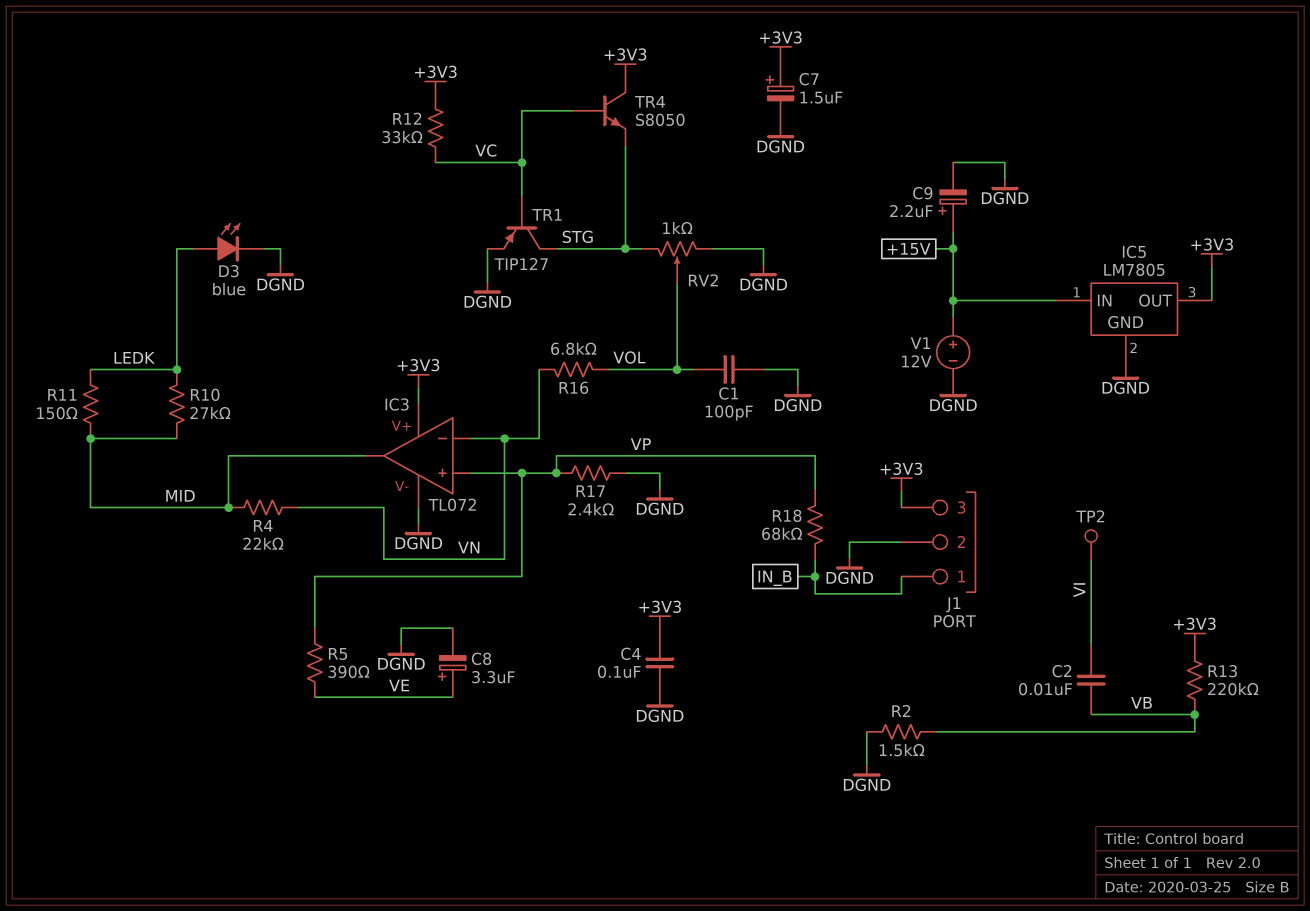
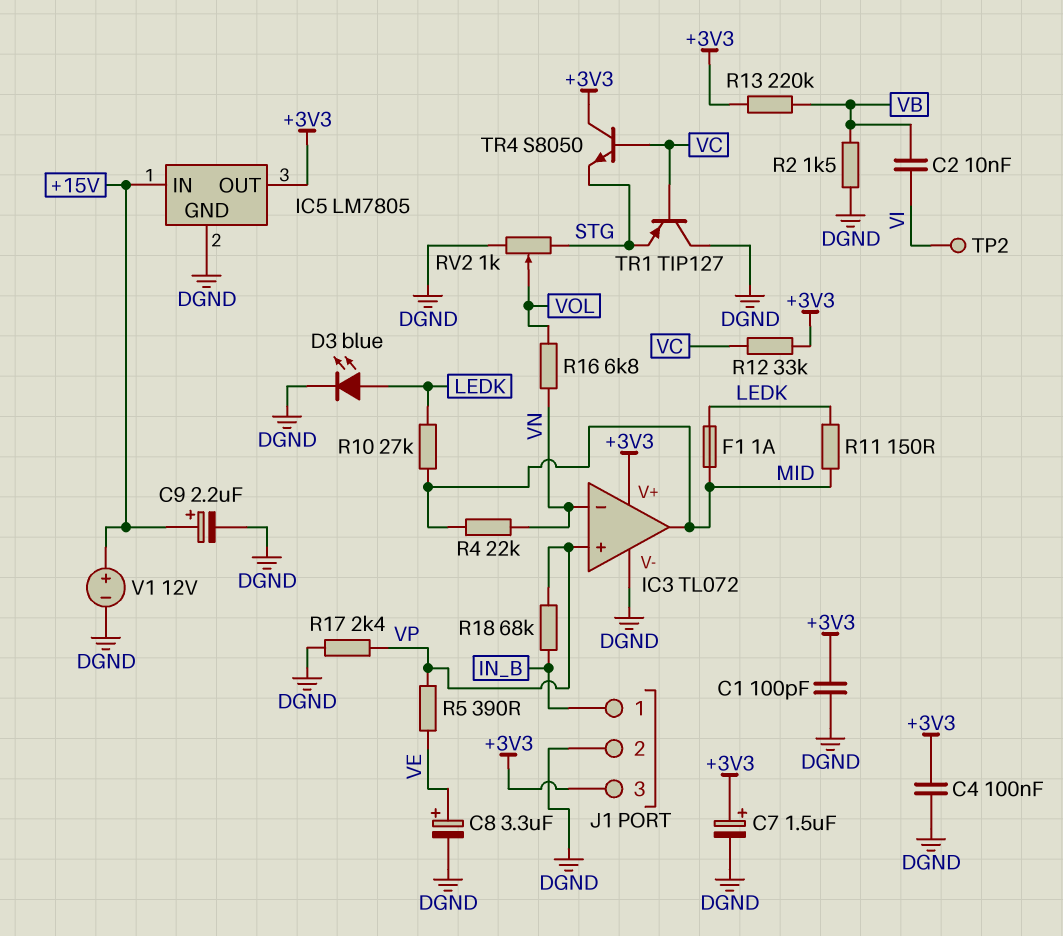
C1: 100pF (DGND, VOL) -> 100pF (+3V3, DGND)
F1: none -> 1A (LEDK, MID)
TR1: PNP TIP127 (B VC, C STG, E DGND) -> PNP TIP127 (B VC, C DGND, E STG)

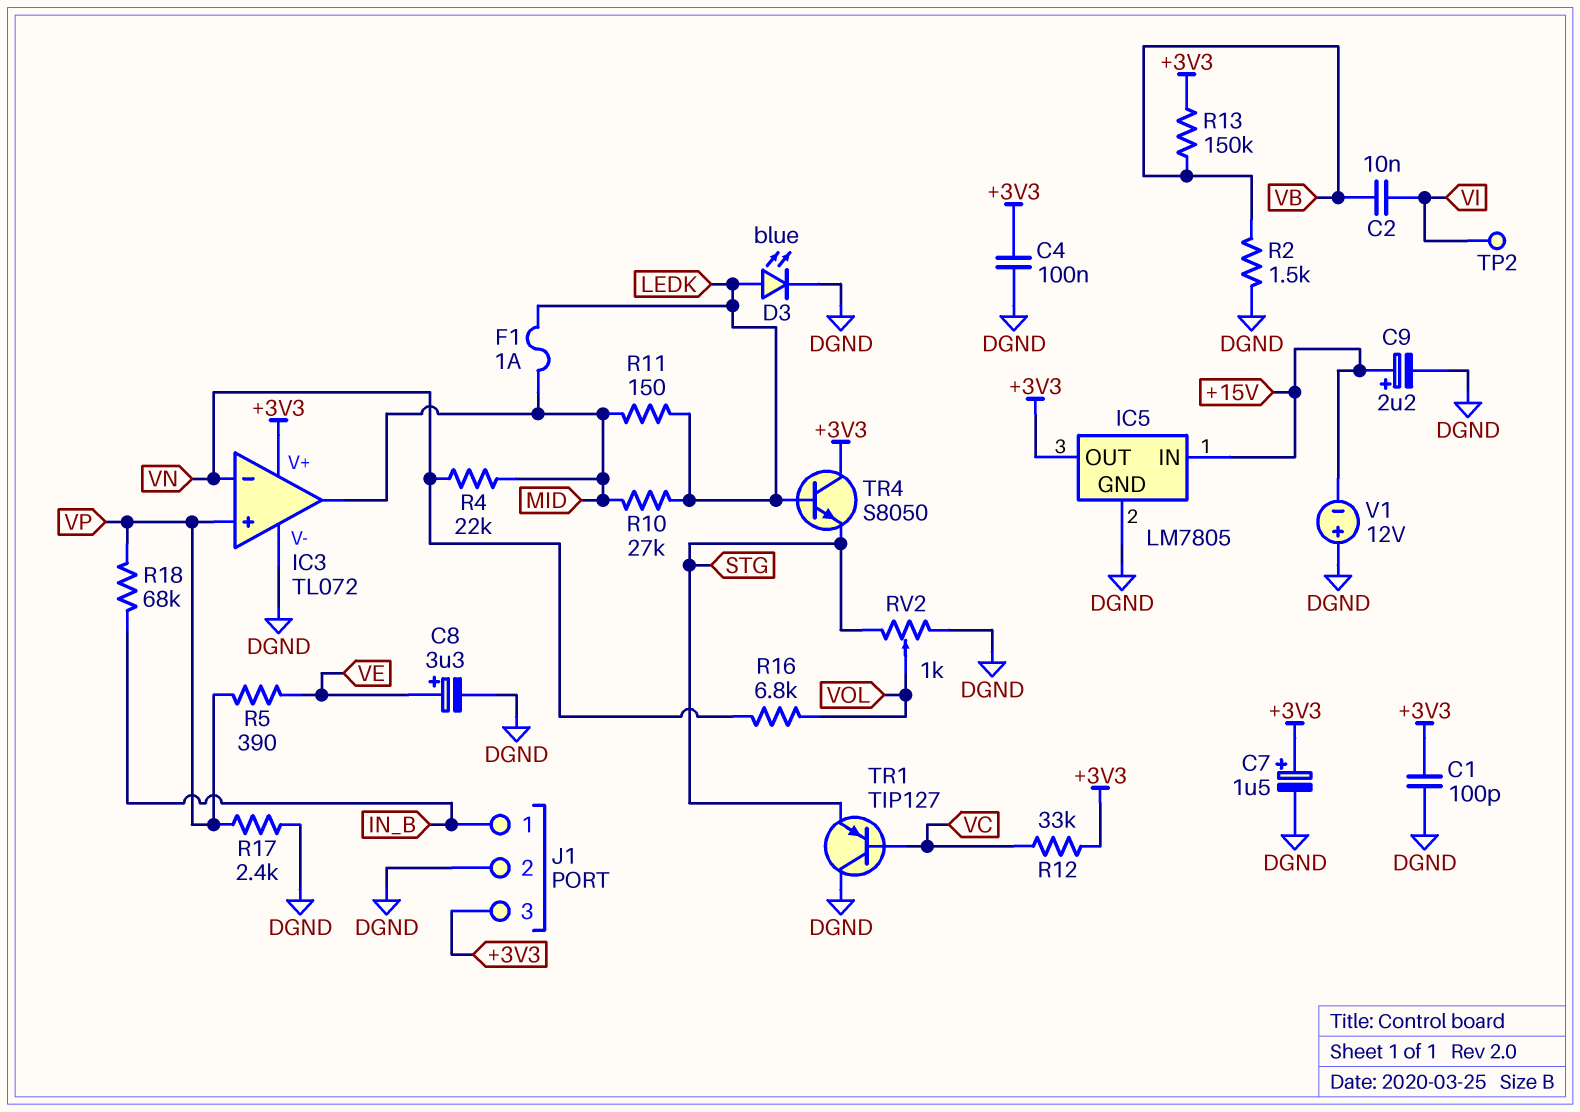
R13: 220k (+3V3, VB) -> 150k (+3V3, VB)
TR4: NPN S8050 (B VC, C +3V3, E STG) -> NPN S8050 (B LEDK, C +3V3, E STG)
V1: 12V (plus +15V, minus DGND) -> 12V (plus DGND, minus +15V)

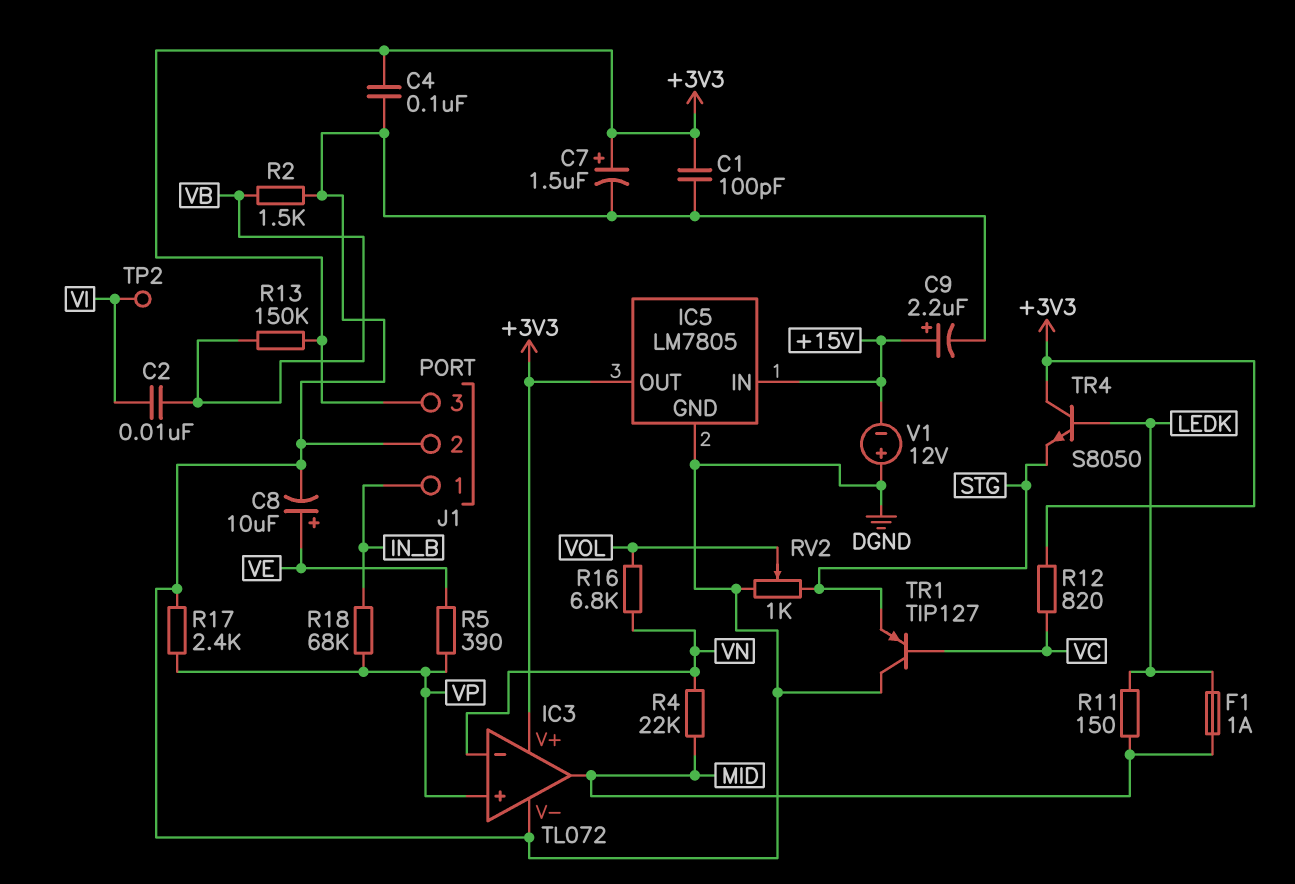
C8: 3.3uF (plus VE, minus DGND) -> 10uF (plus VE, minus DGND)
D3: LED blue (A LEDK, K DGND) -> none
R10: 27k (LEDK, MID) -> none
R12: 33k (+3V3, VC) -> 820 (+3V3, VC)

